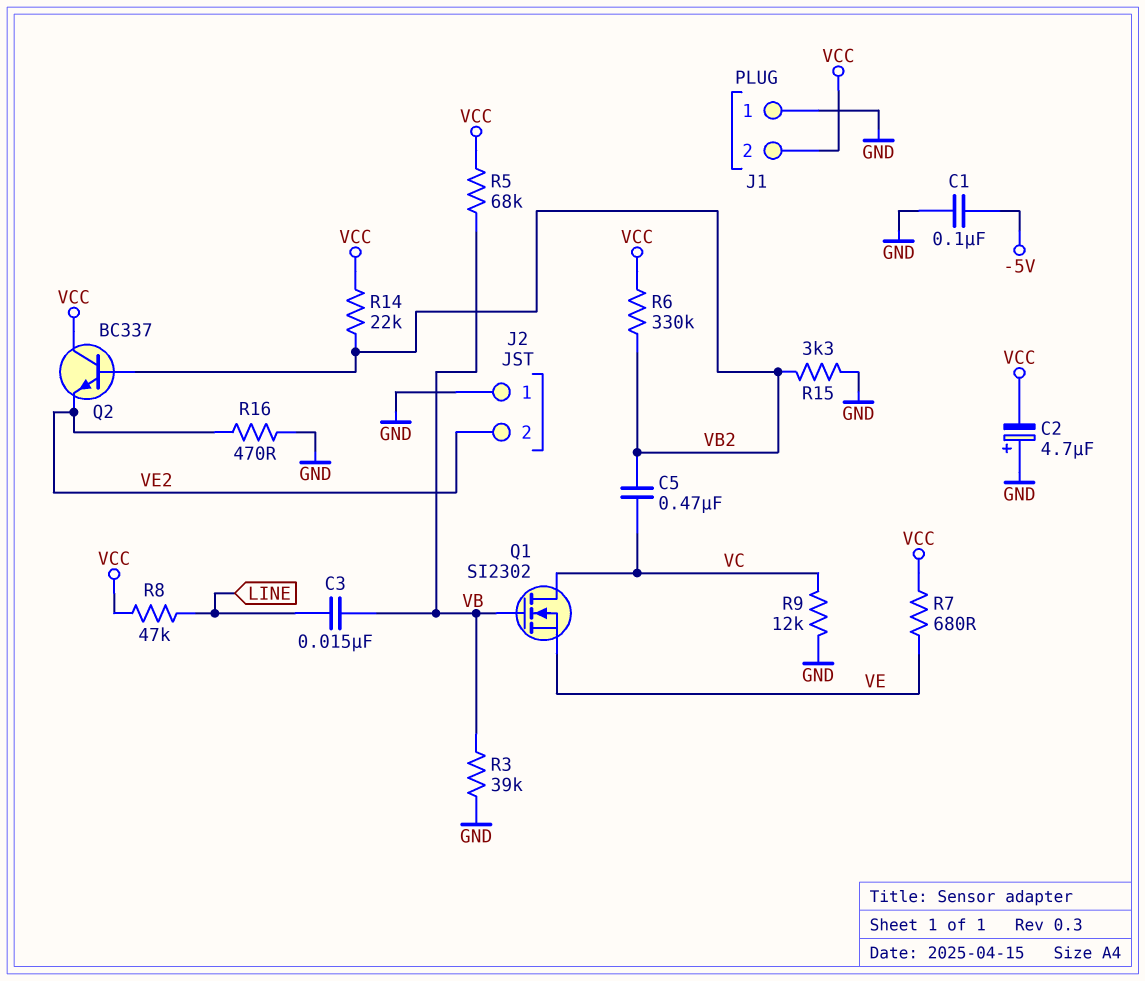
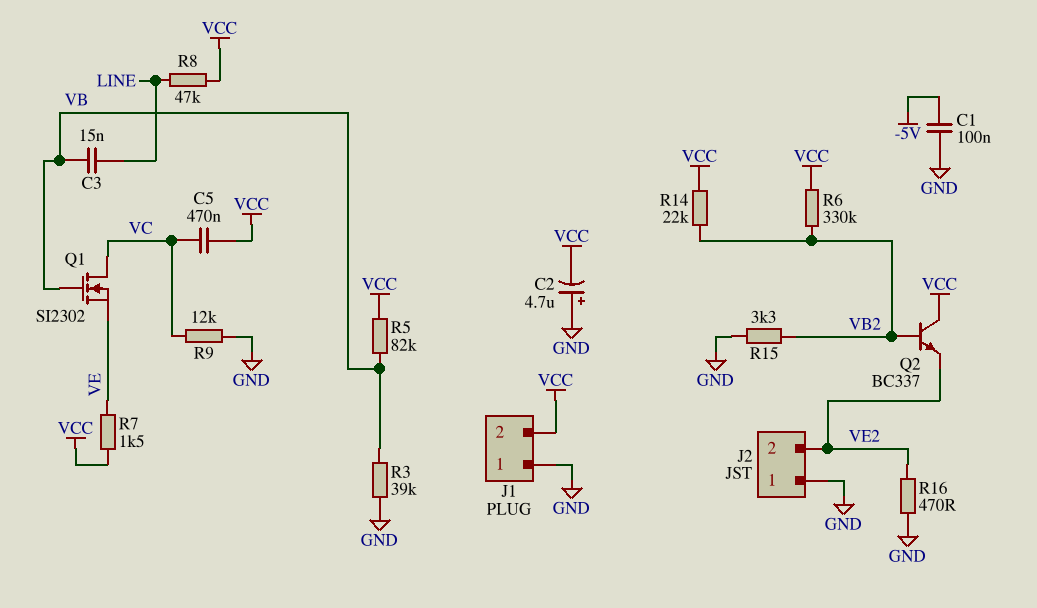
C5: 470nF (VB2, VC) -> 470nF (VC, VCC)
R5: 68k (VB, VCC) -> 82k (VB, VCC)
R7: 680 (VCC, VE) -> 1.5k (VCC, VE)

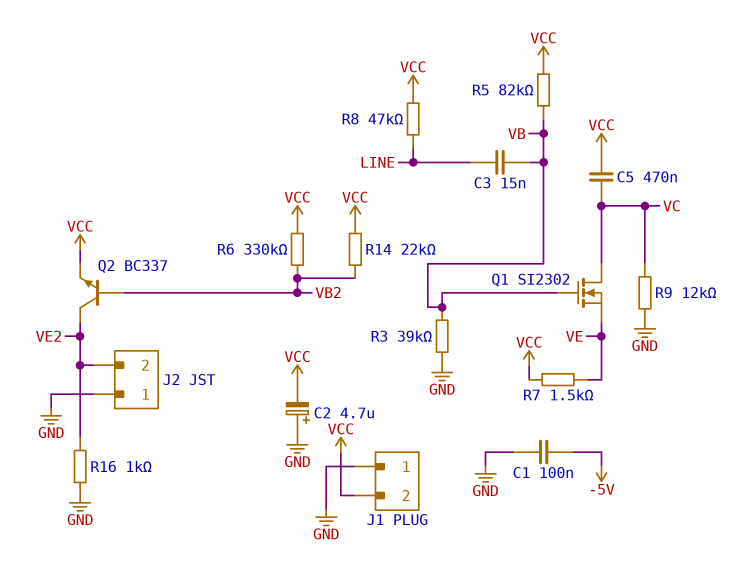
Q2: NPN BC337 (B VB2, C VCC, E VE2) -> NPN BC337 (B VB2, C VE2, E VCC)
R15: 3.3k (GND, VB2) -> none
R16: 470 (GND, VE2) -> 1k (GND, VE2)

